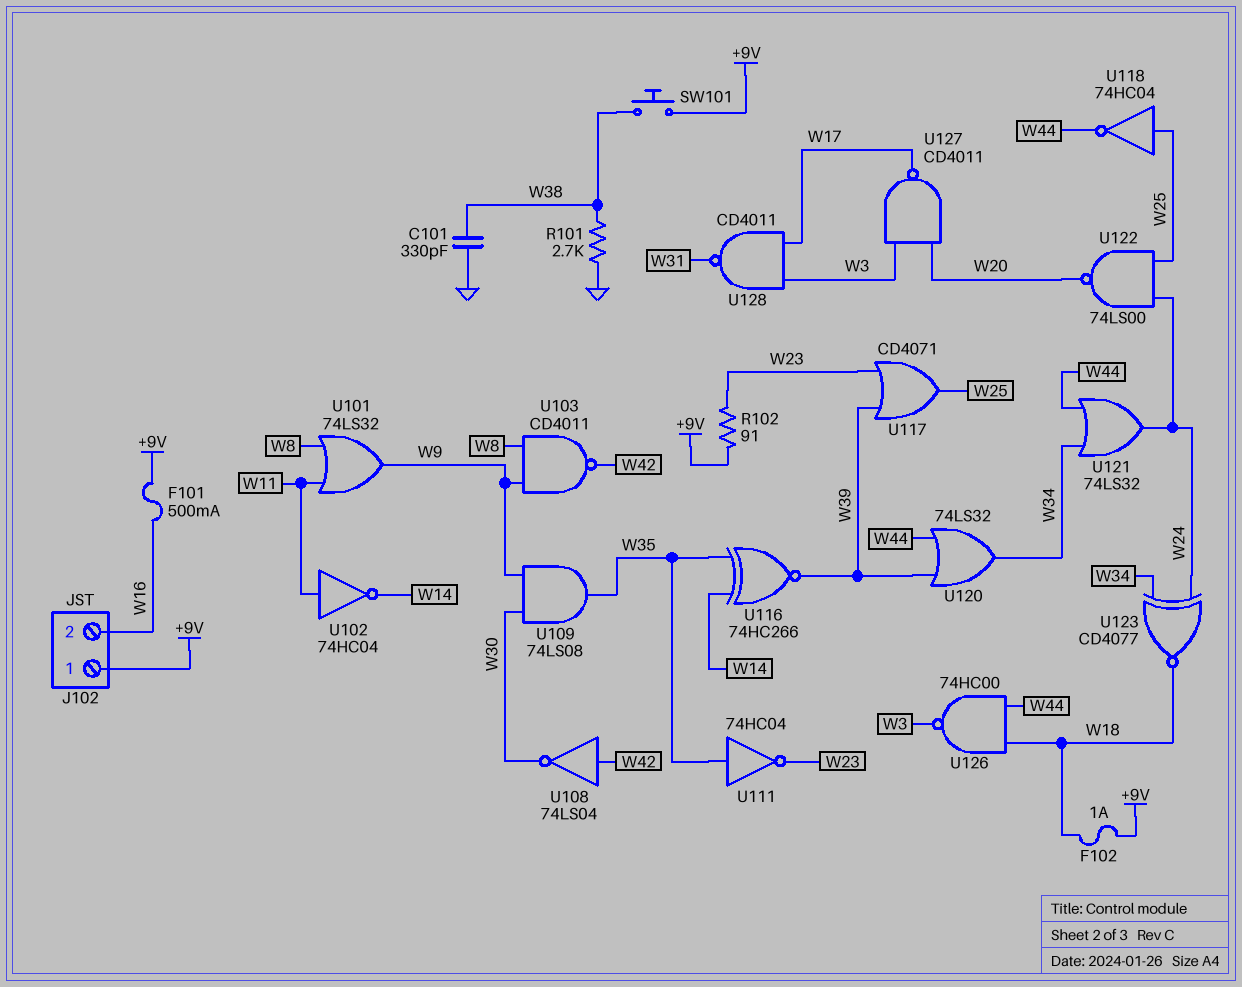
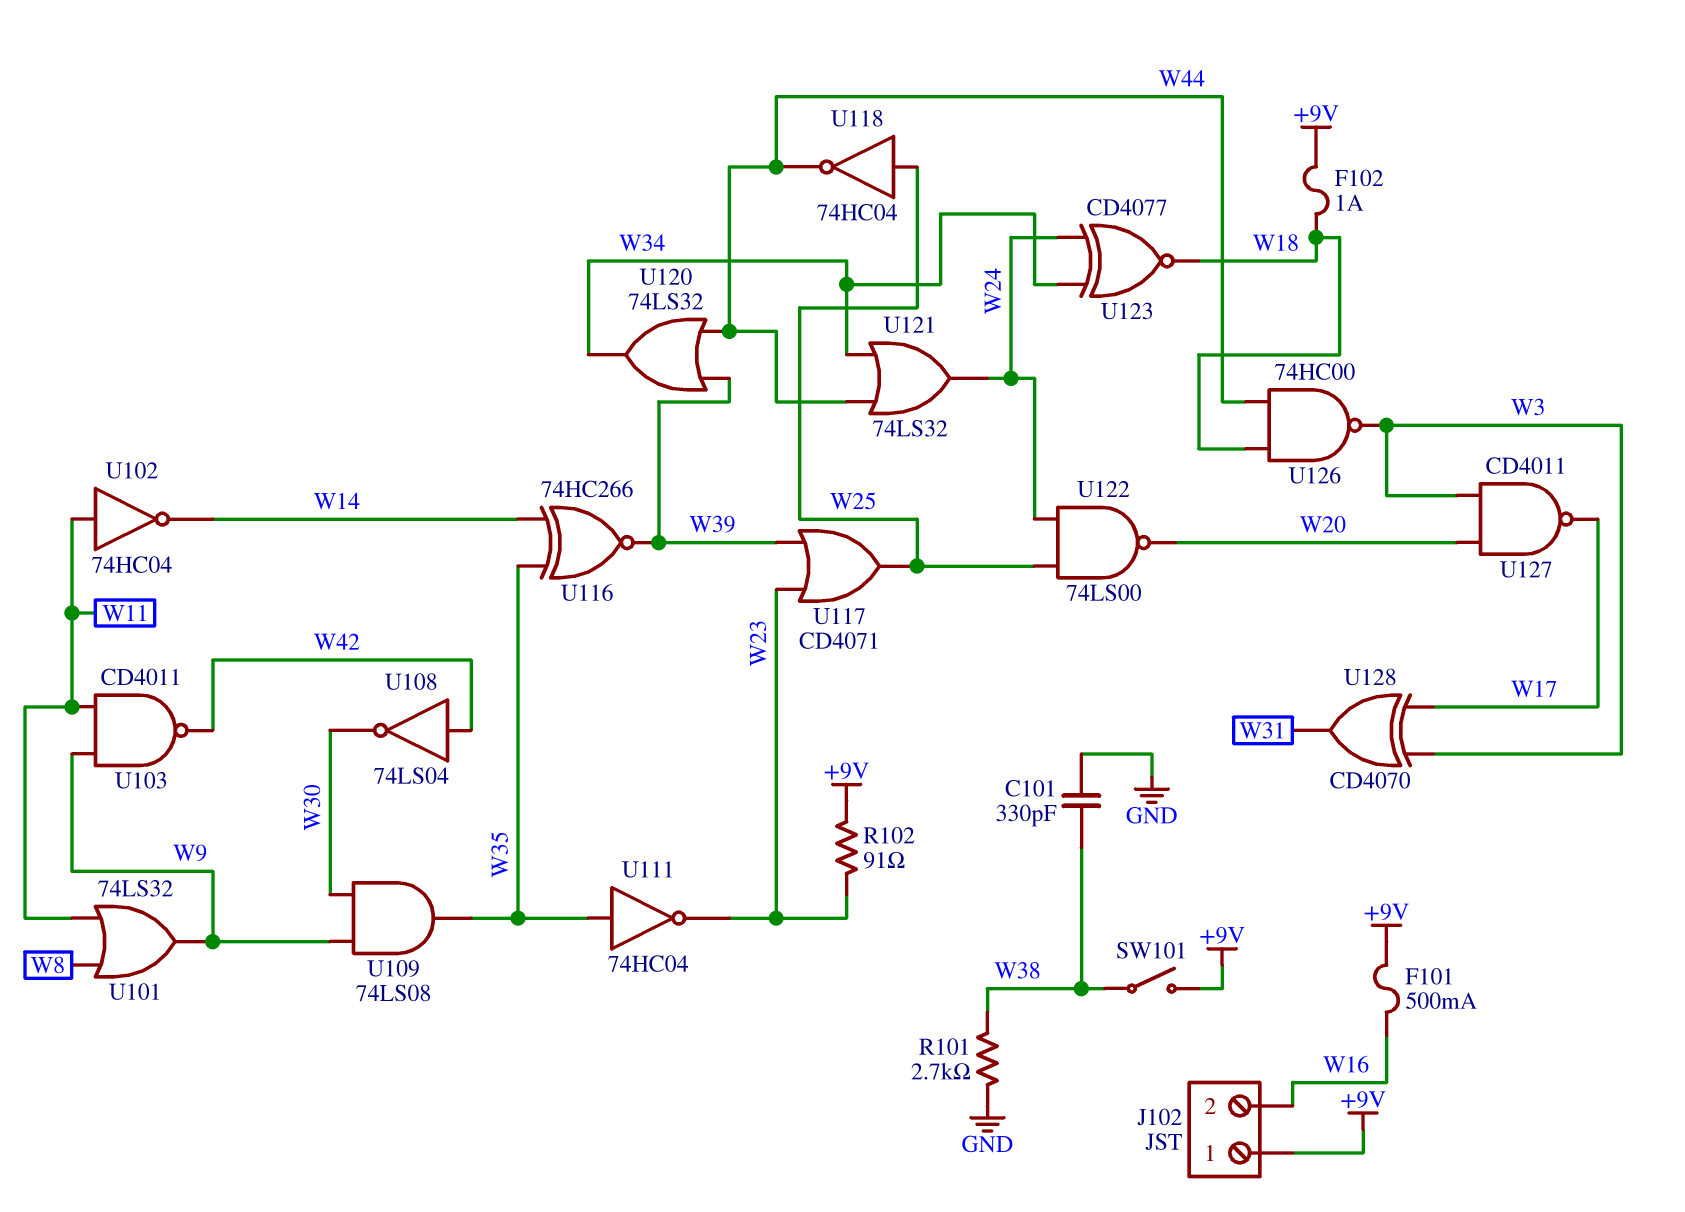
SW101: button (+9V, W38) -> switch (+9V, W38)
U103: NAND CD4011 (in W8, in W9, out W42) -> NAND CD4011 (in W9, in W11, out W42)
U128: NAND CD4011 (in W3, in W17, out W31) -> XOR CD4070 (in W3, in W17, out W31)

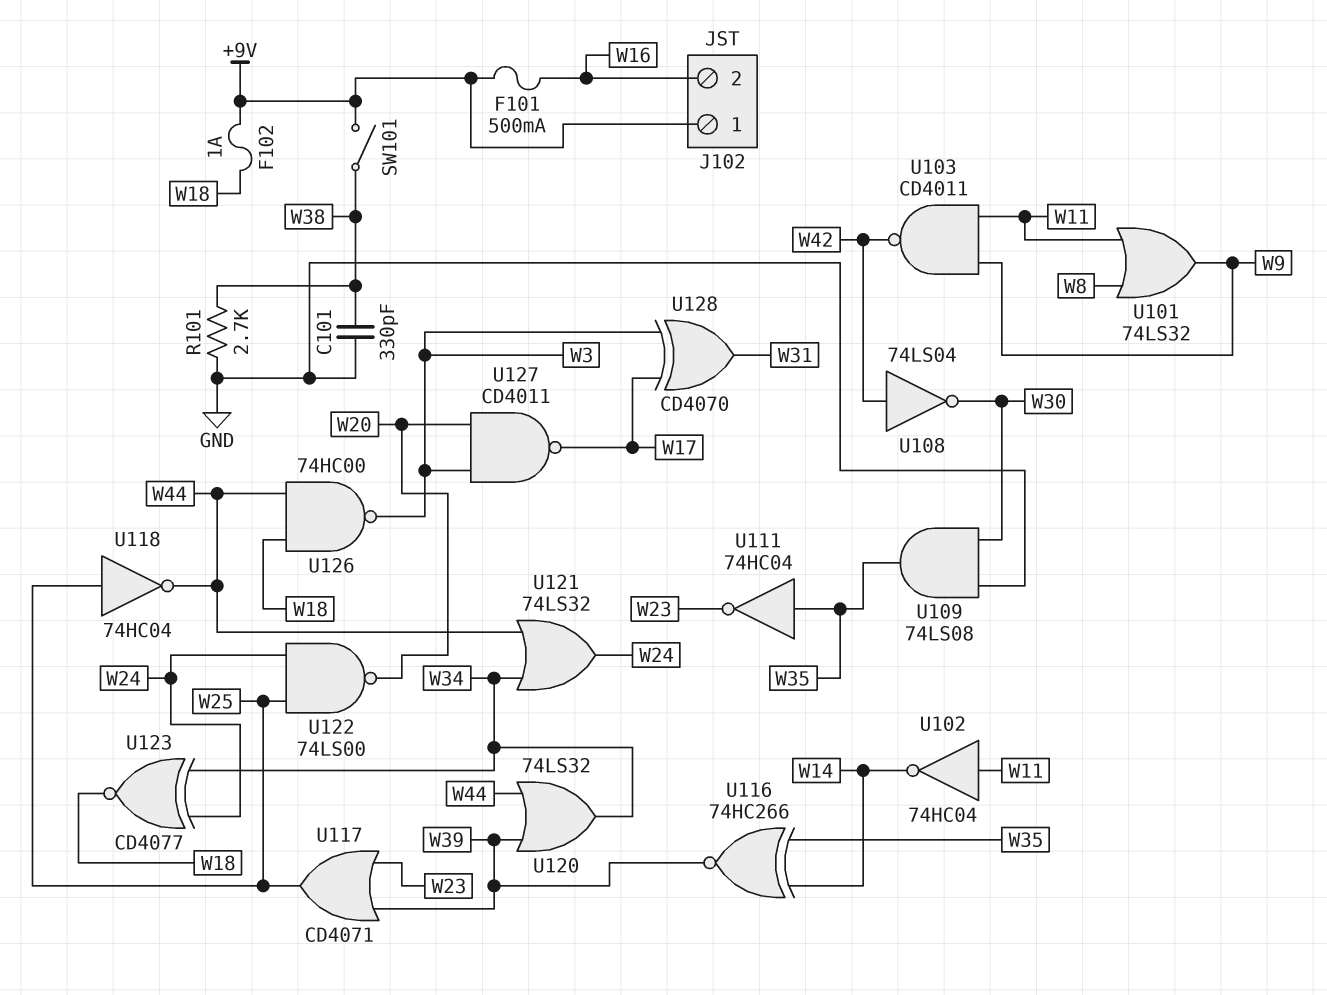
R102: 91 (+9V, W23) -> none
U109: AND 74LS08 (in W9, in W30, out W35) -> AND 74LS08 (in GND, in W30, out W35)

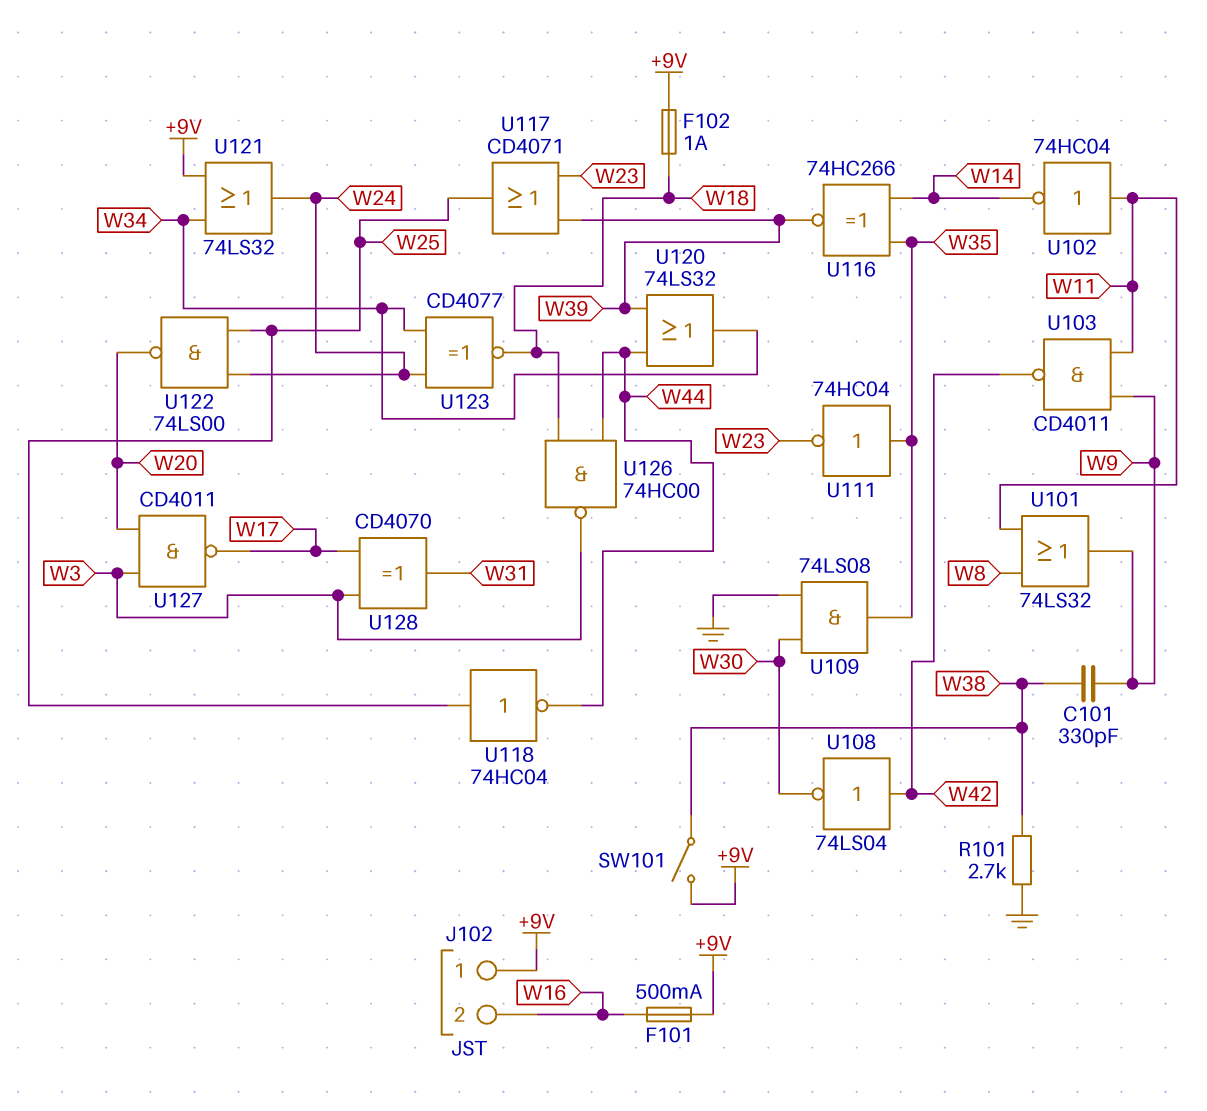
C101: 330pF (GND, W38) -> 330pF (W9, W38)
U121: OR 74LS32 (in W34, in W44, out W24) -> OR 74LS32 (in +9V, in W34, out W24)

